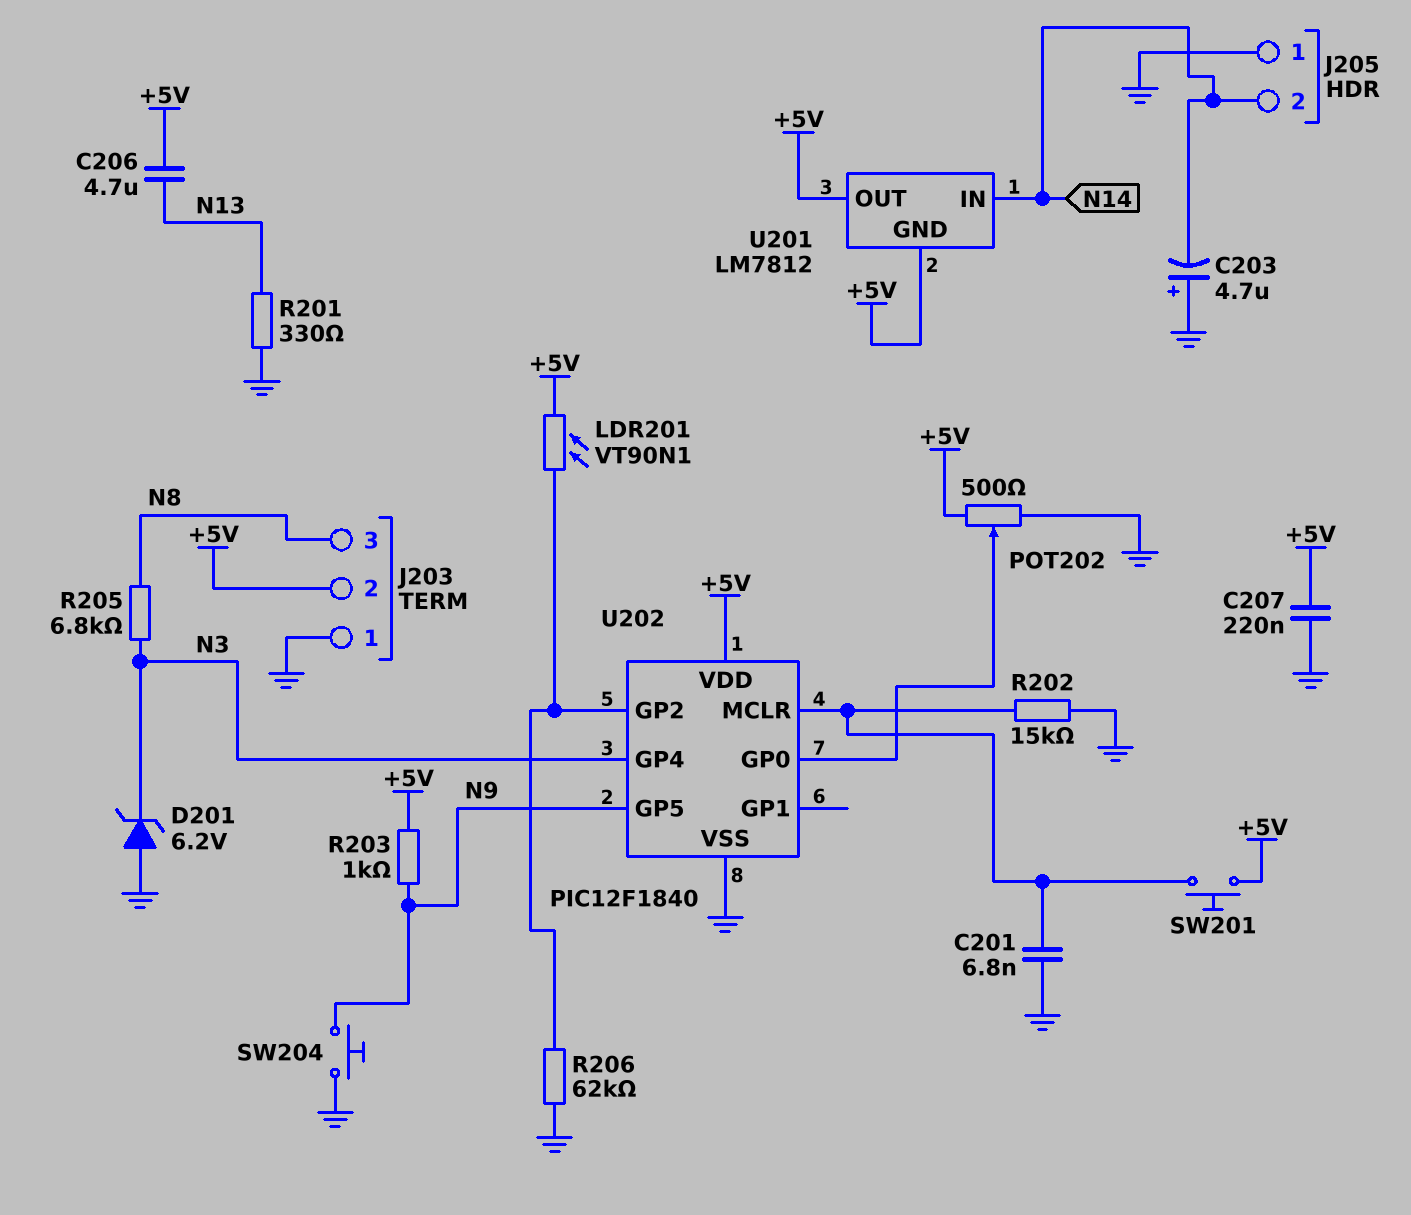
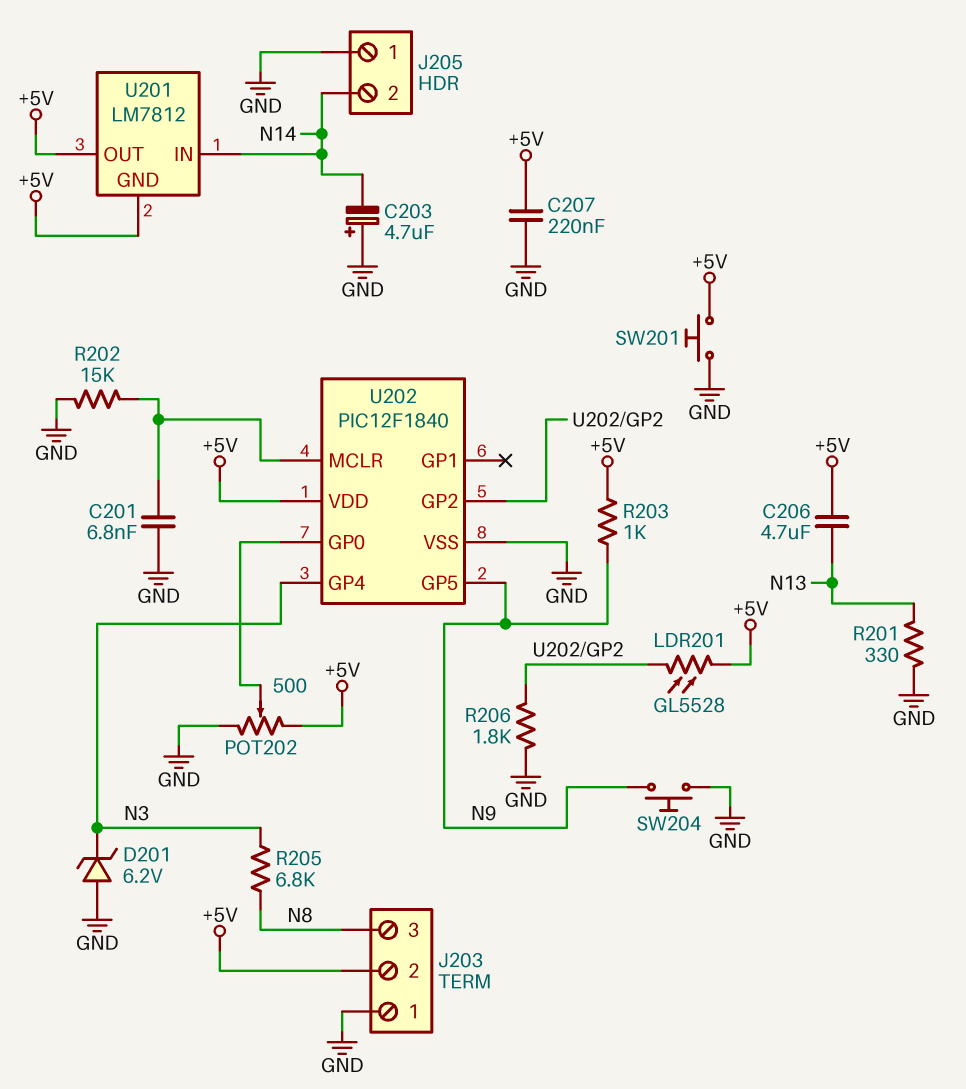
LDR201: VT90N1 (+5V, U202/GP2) -> GL5528 (+5V, U202/GP2)
R206: 62k (GND, U202/GP2) -> 1.8k (GND, U202/GP2)
SW201: button (+5V, U202/MCLR) -> button (+5V, GND)

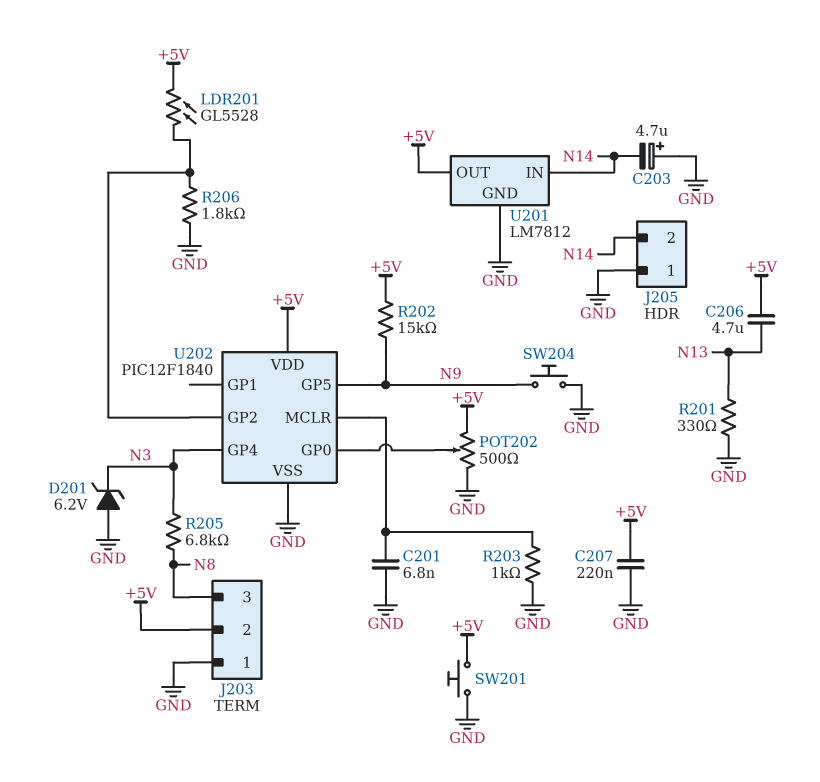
R202: 15k (GND, U202/MCLR) -> 15k (+5V, N9)
R203: 1k (+5V, N9) -> 1k (GND, U202/MCLR)
U201 pin GND: +5V -> GND

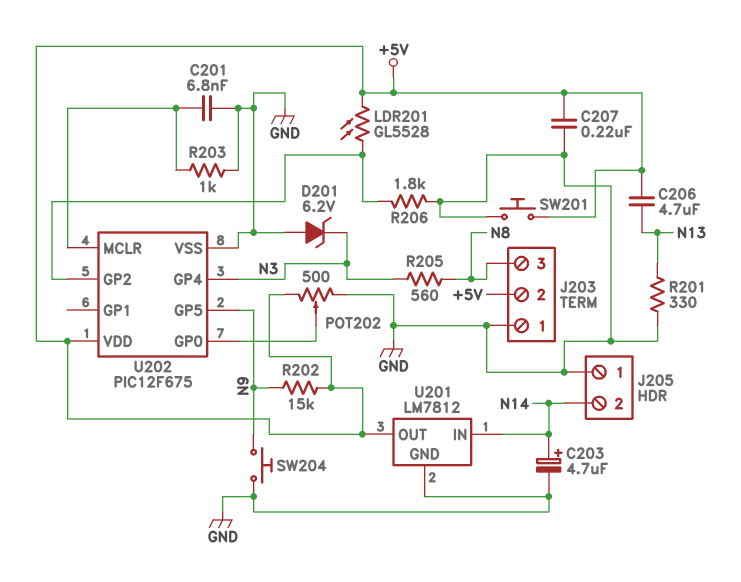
C203: 4.7uF (plus GND, minus N14) -> 4.7uF (plus N14, minus GND)
R205: 6.8k (N3, N8) -> 560 (N3, N8)
U202: PIC12F1840 -> PIC12F675

